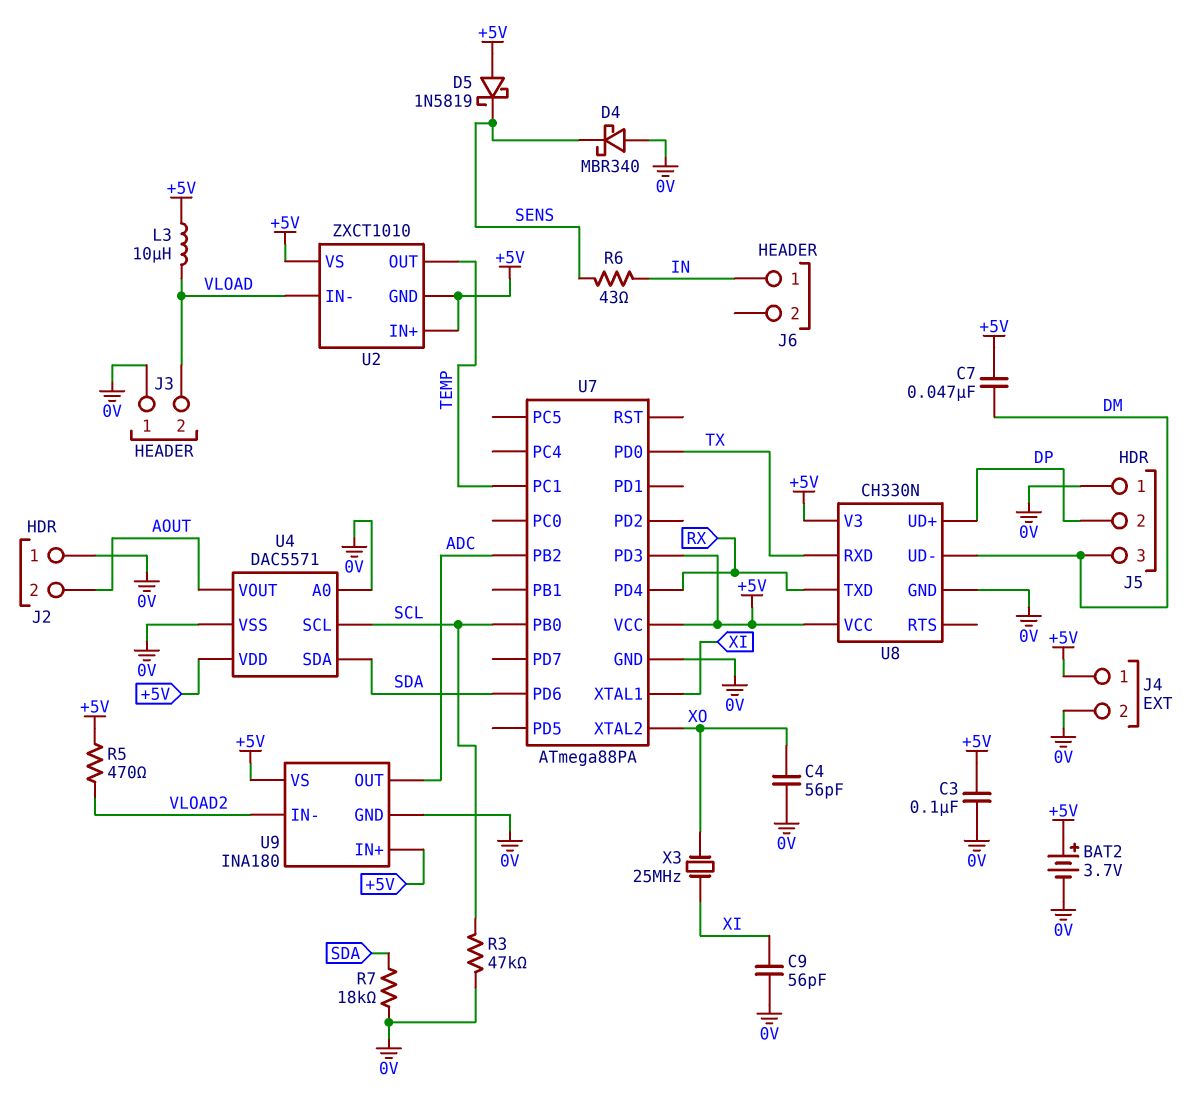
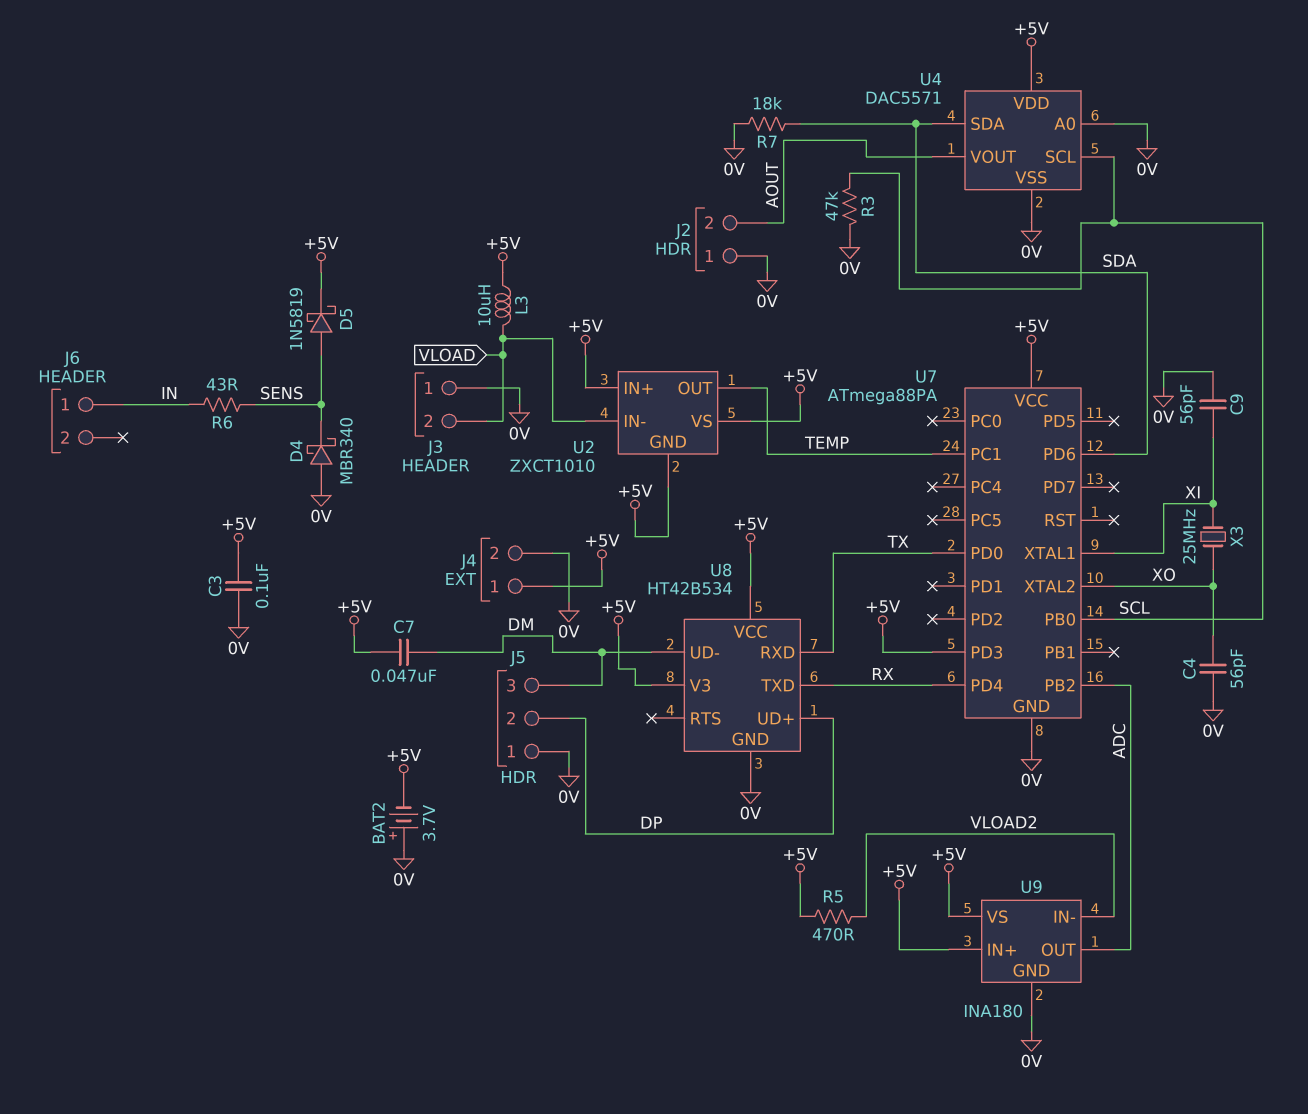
BAT2: 3.7V (plus +5V, minus 0V) -> 3.7V (plus 0V, minus +5V)
D5: schottky 1N5819 (A +5V, K SENS) -> schottky 1N5819 (A SENS, K +5V)
U8: CH330N -> HT42B534

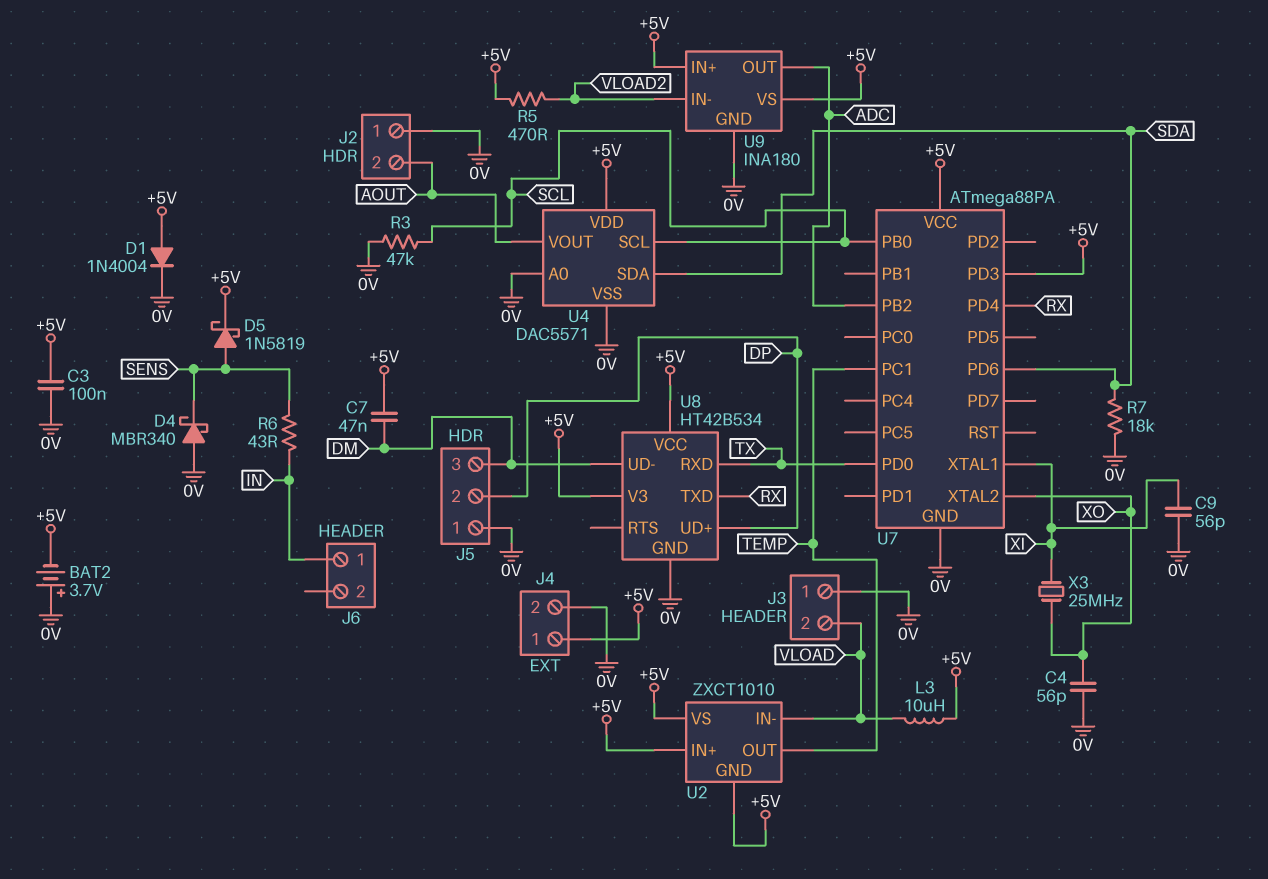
D1: none -> diode 1N4004 (A +5V, K 0V)

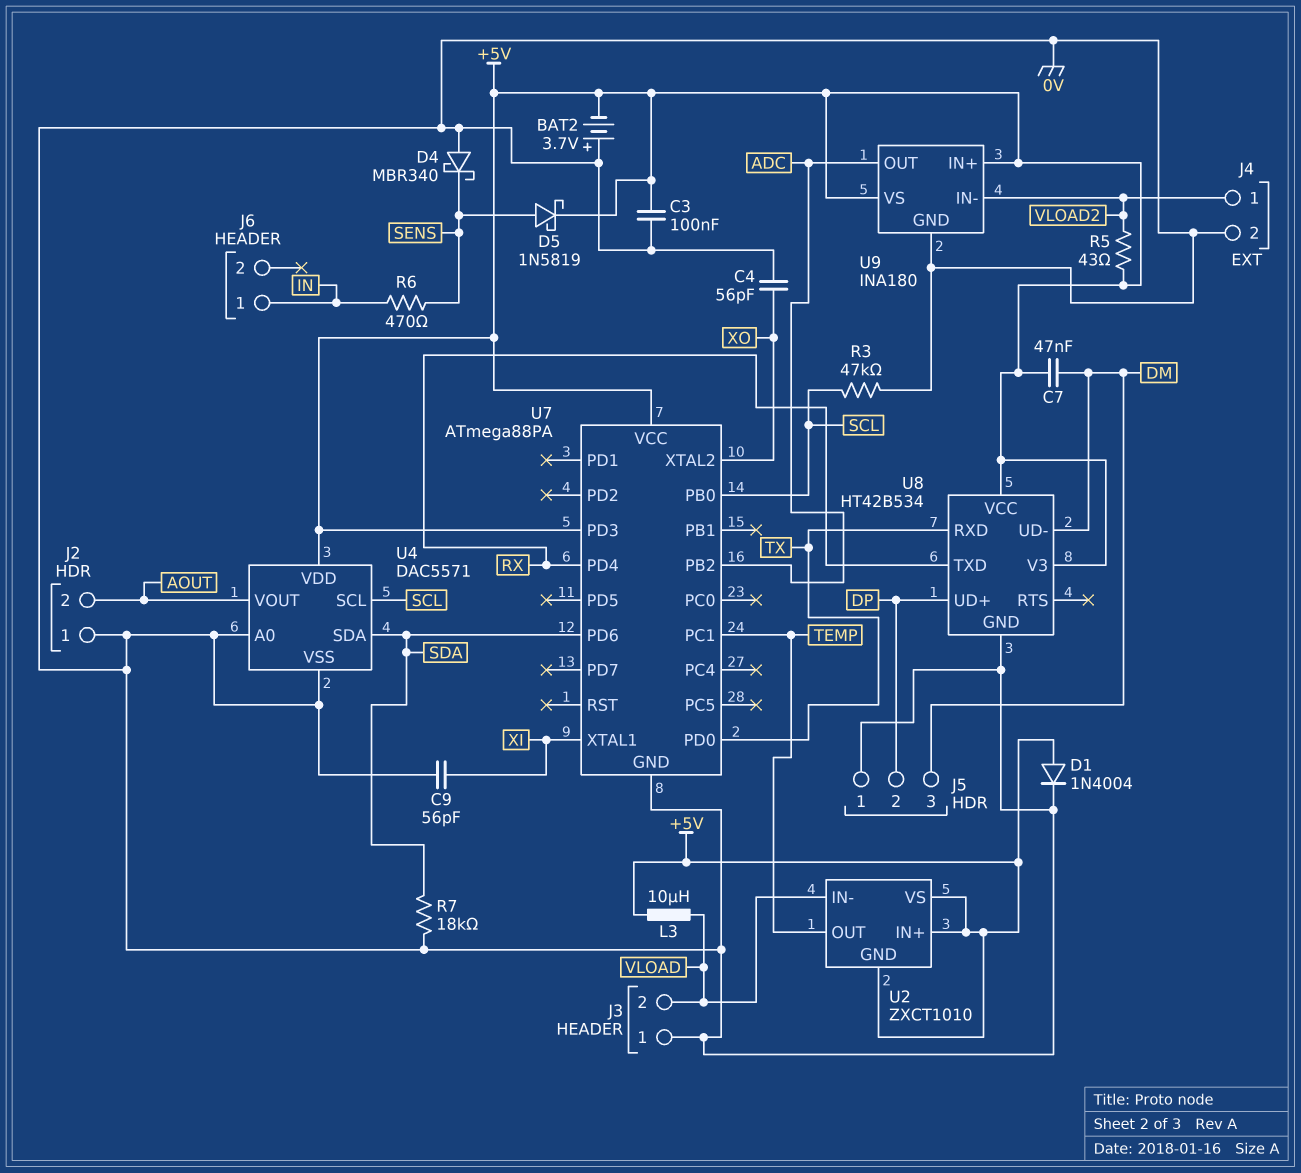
J4 pin 1: +5V -> VLOAD2
R5: 470 (+5V, VLOAD2) -> 43 (+5V, VLOAD2)
R6: 43 (IN, SENS) -> 470 (IN, SENS)
X3: 25MHz (XI, XO) -> none

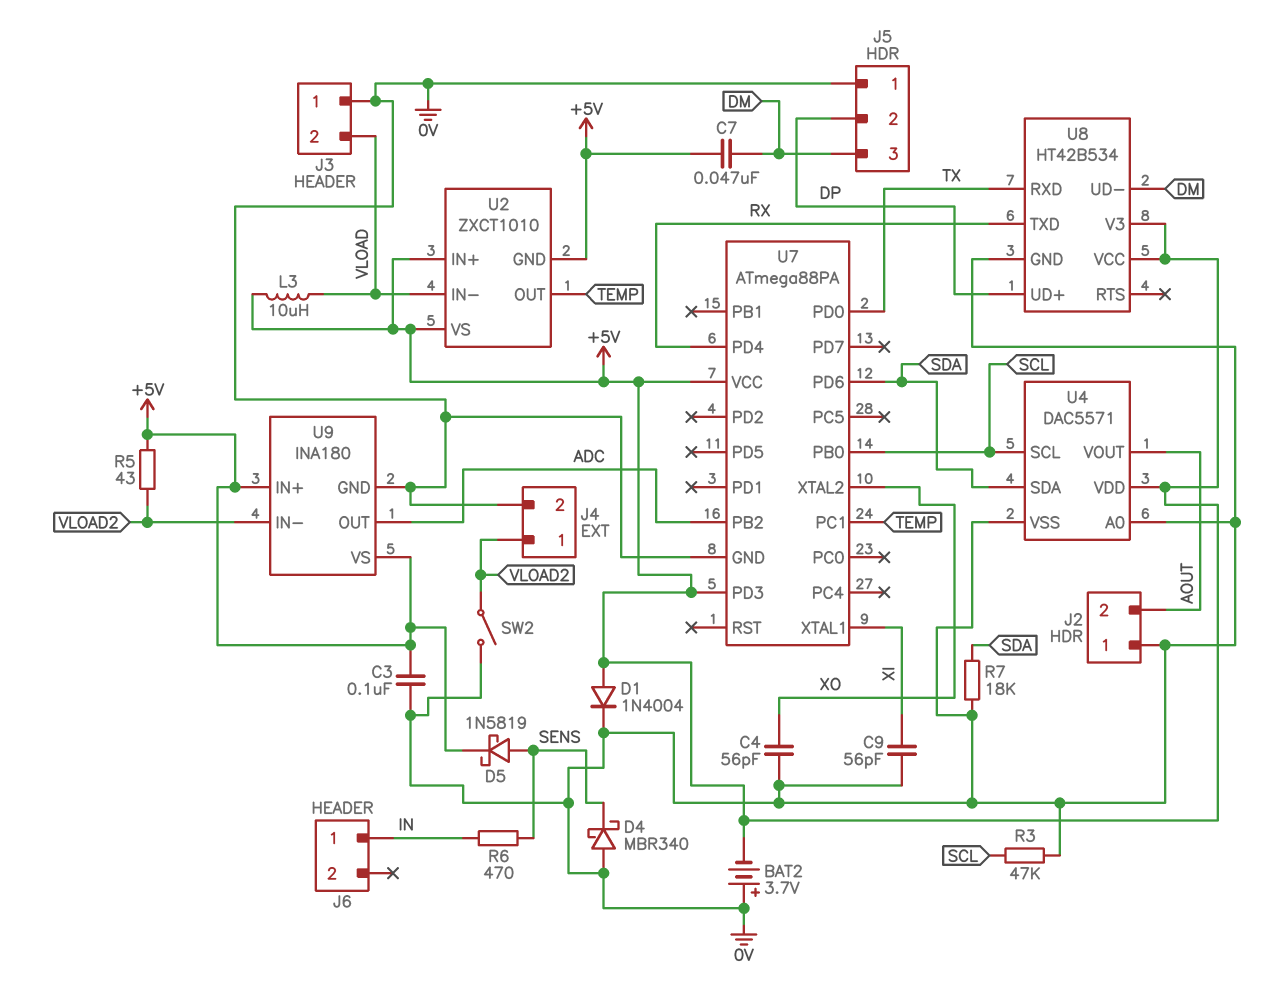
SW2: none -> switch (0V, VLOAD2)

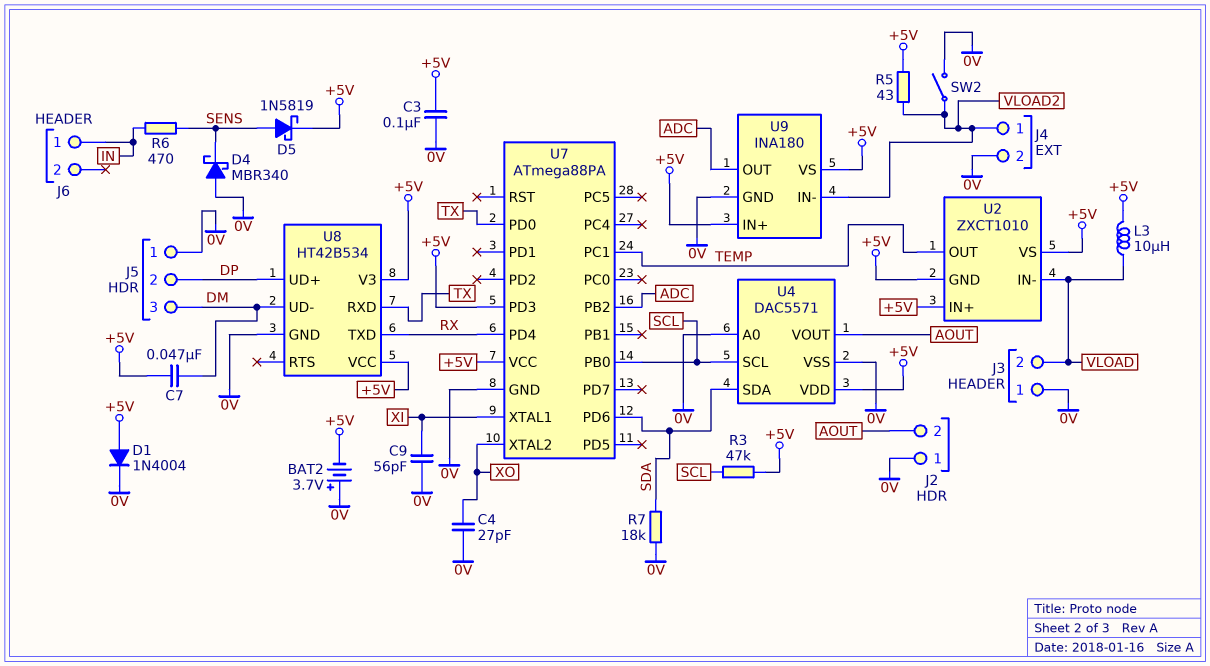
C4: 56pF (0V, XO) -> 27pF (0V, XO)
R3: 47k (0V, SCL) -> 47k (+5V, SCL)

